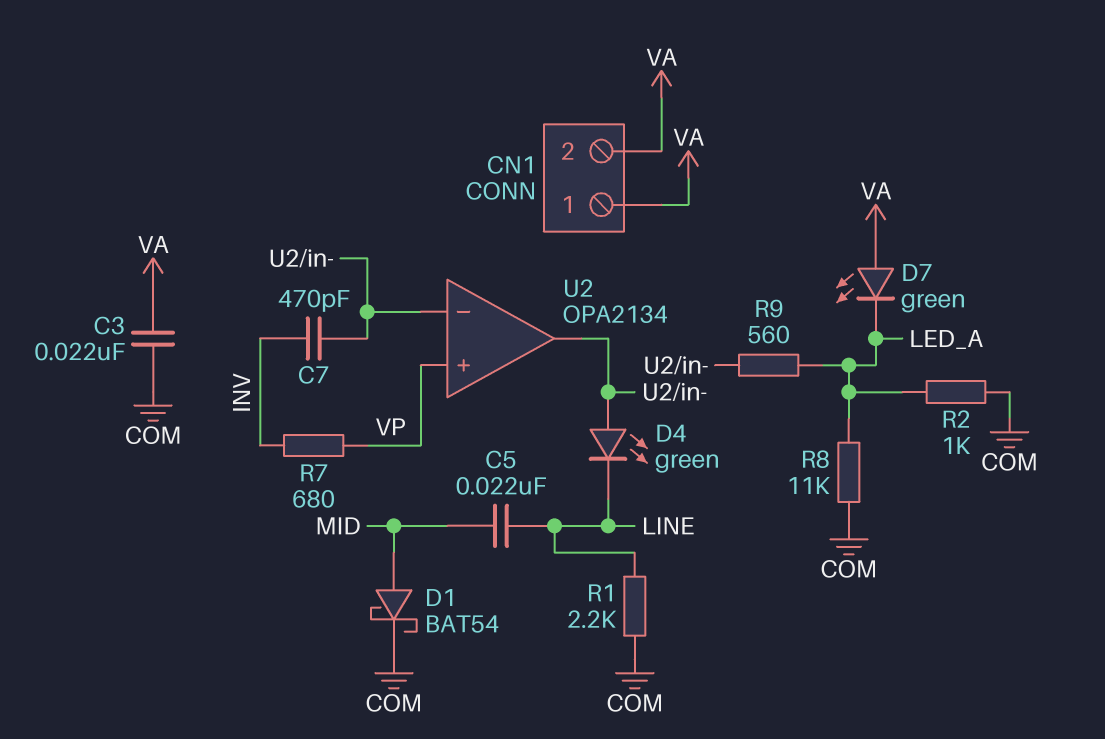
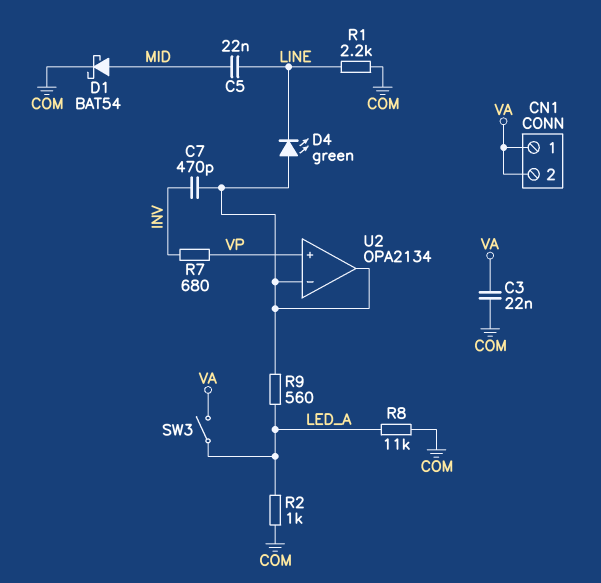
D7: LED green (A VA, K LED_A) -> none
SW3: none -> switch (LED_A, VA)

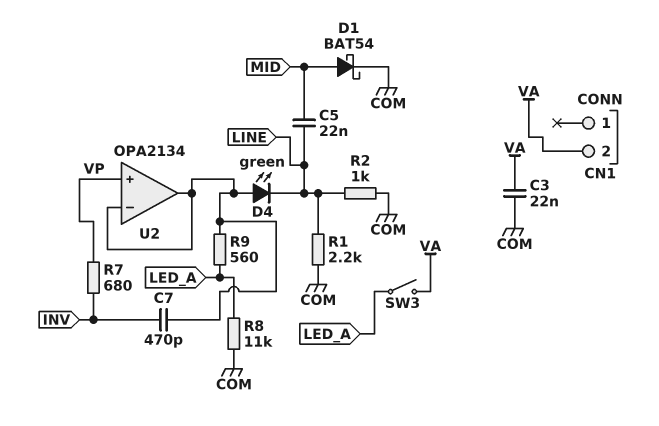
CN1 pin 1: VA -> none
R2: 1k (COM, LED_A) -> 1k (COM, LINE)

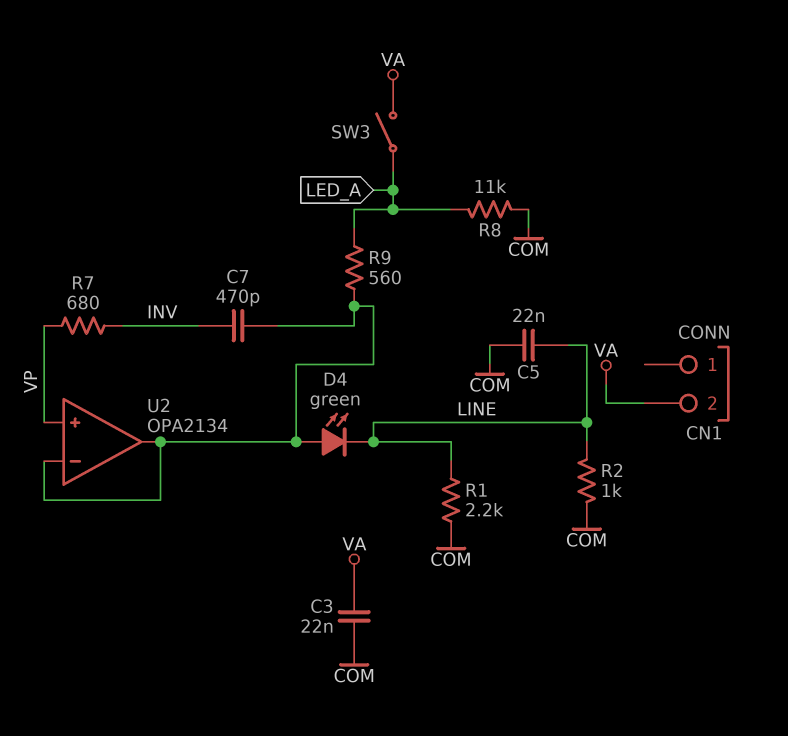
C5: 22nF (LINE, MID) -> 22nF (COM, LINE)
D1: schottky BAT54 (A MID, K COM) -> none

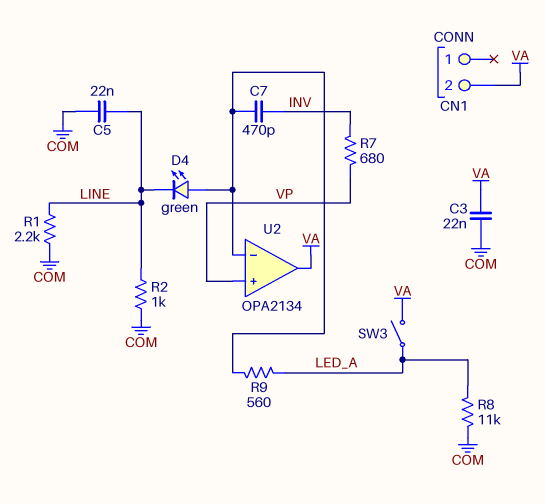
U2 pin out: U2/in- -> VA

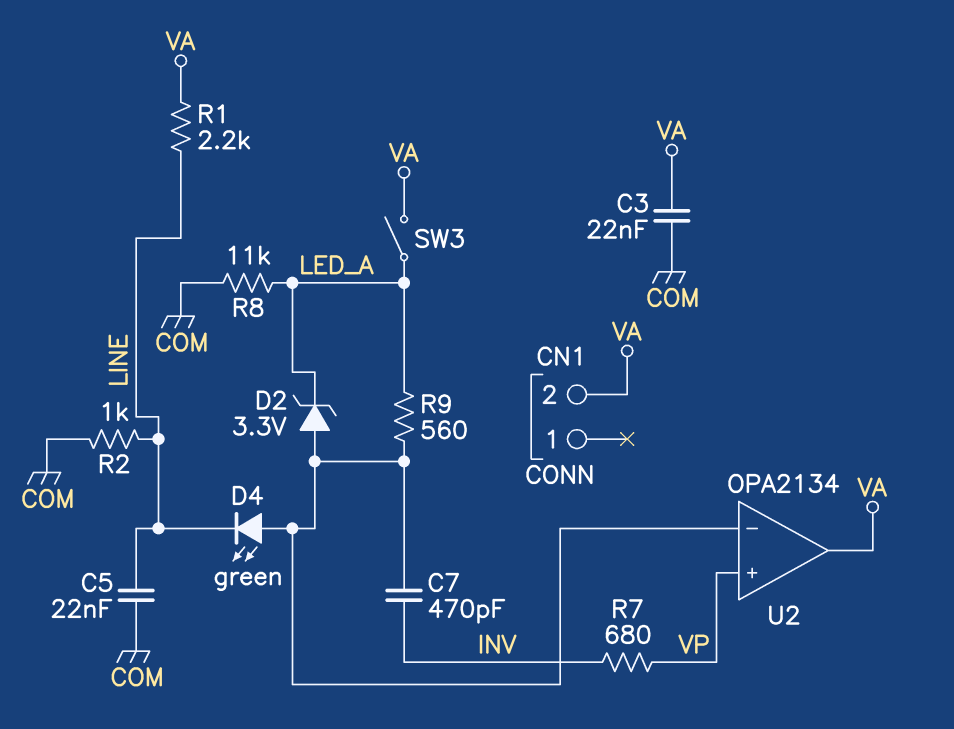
D2: none -> zener 3.3V (A U2/in-, K LED_A)
R1: 2.2k (COM, LINE) -> 2.2k (LINE, VA)

